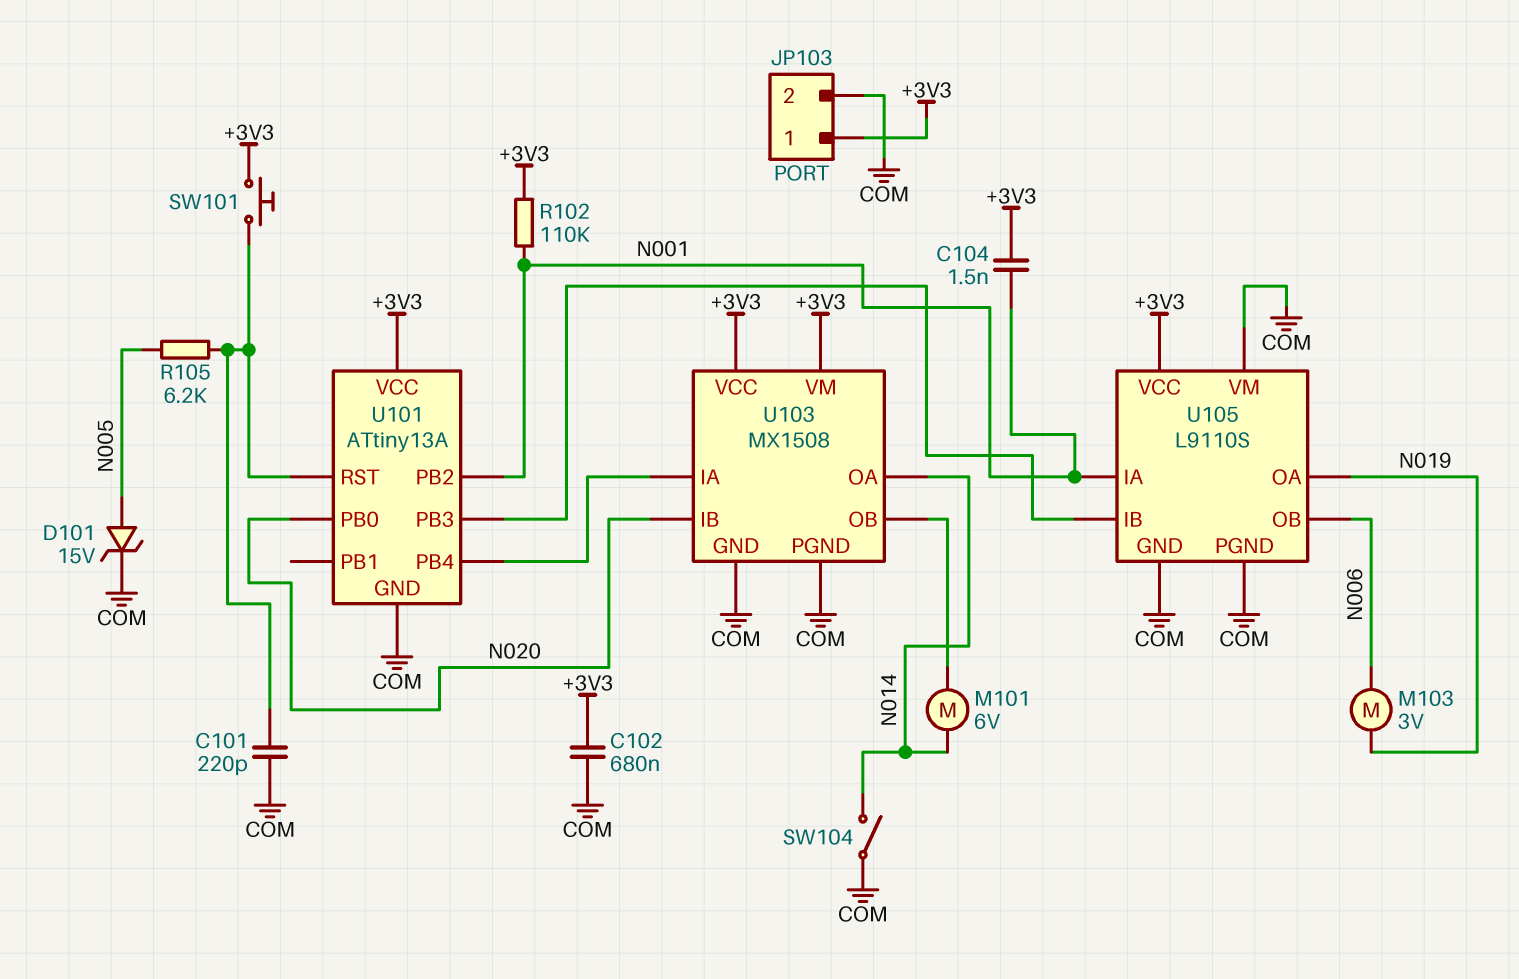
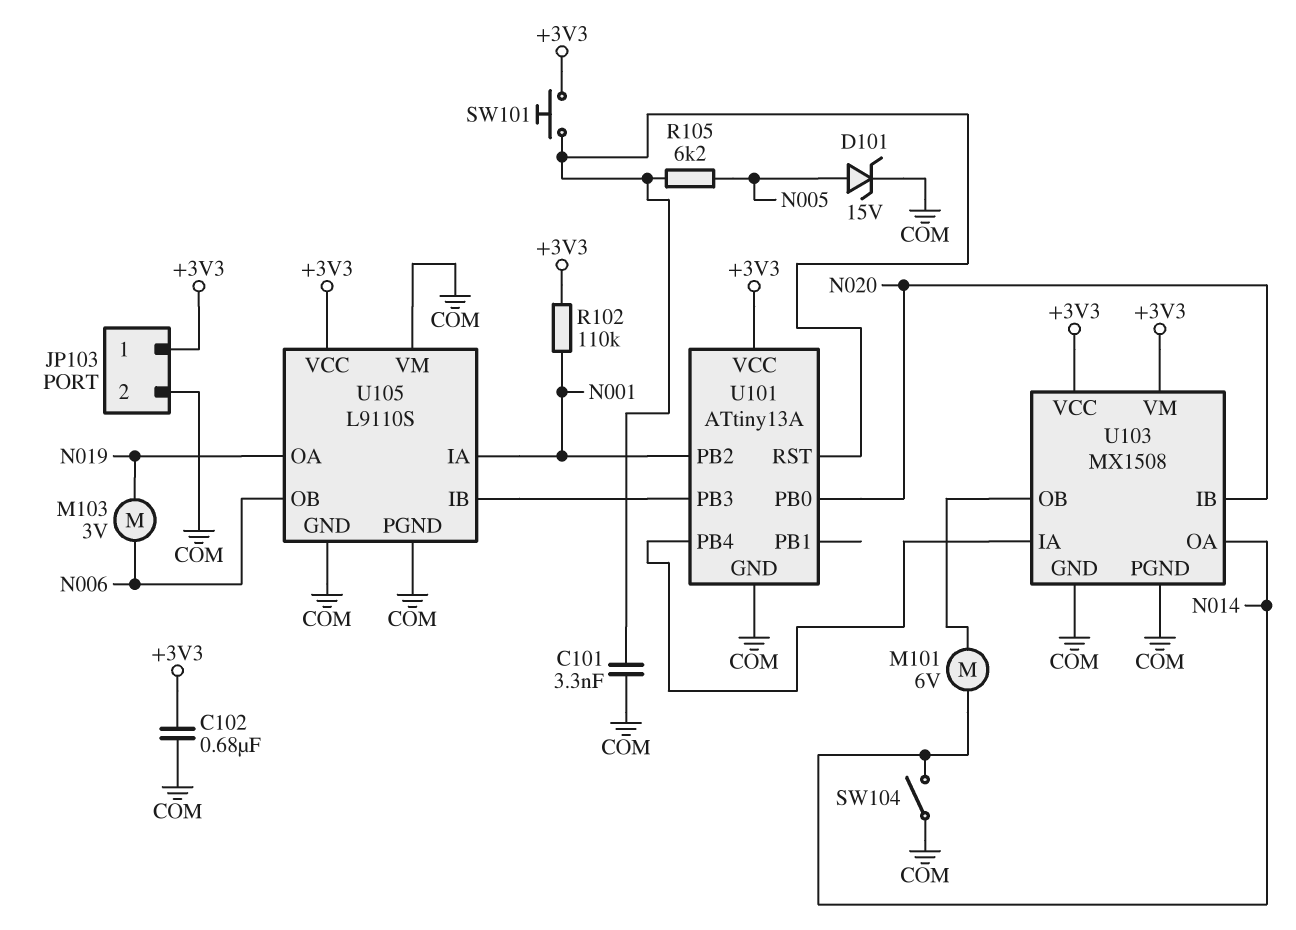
C101: 220pF (COM, U101/RST) -> 3.3nF (COM, U101/RST)
C104: 1.5nF (+3V3, N001) -> none

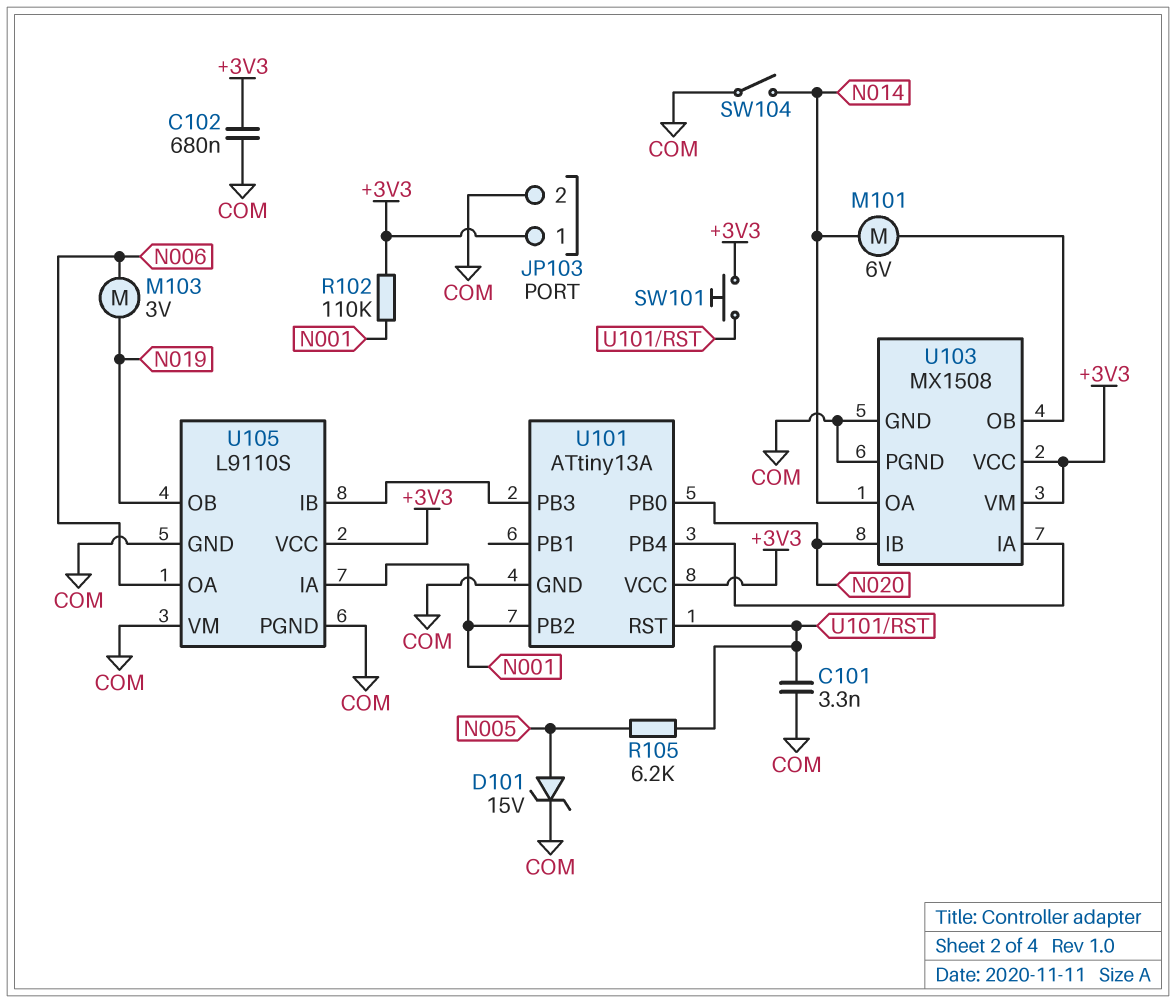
U105 pin OA: N019 -> N006
U105 pin OB: N006 -> N019

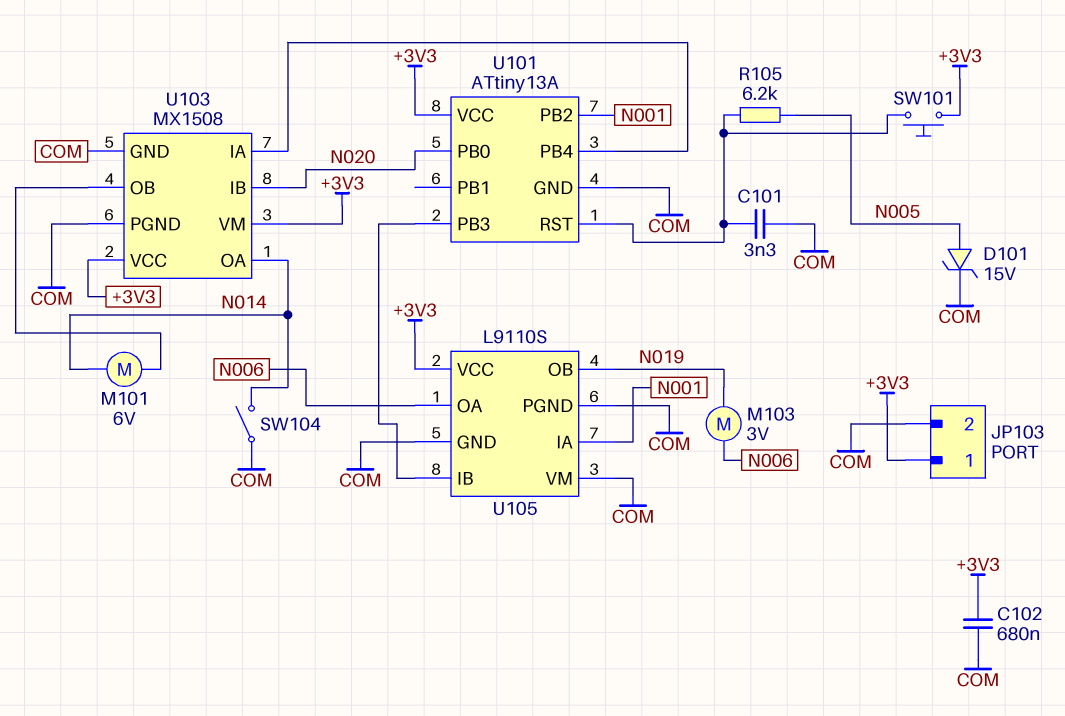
R102: 110k (+3V3, N001) -> none

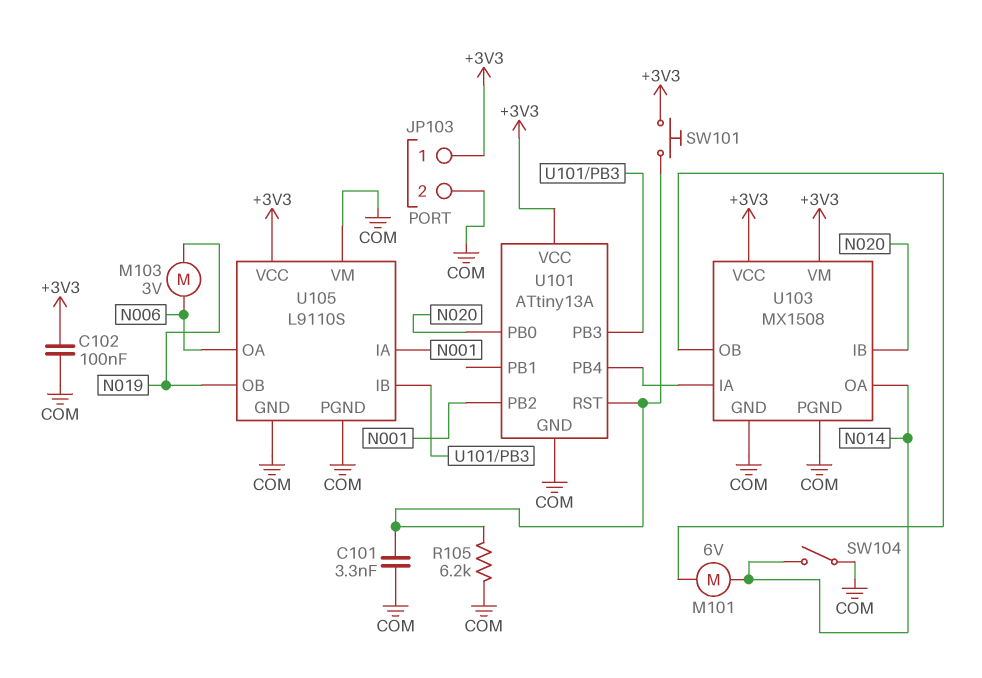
C102: 680nF (+3V3, COM) -> 100nF (+3V3, COM)
D101: zener 15V (A N005, K COM) -> none
R105: 6.2k (N005, U101/RST) -> 6.2k (COM, U101/RST)

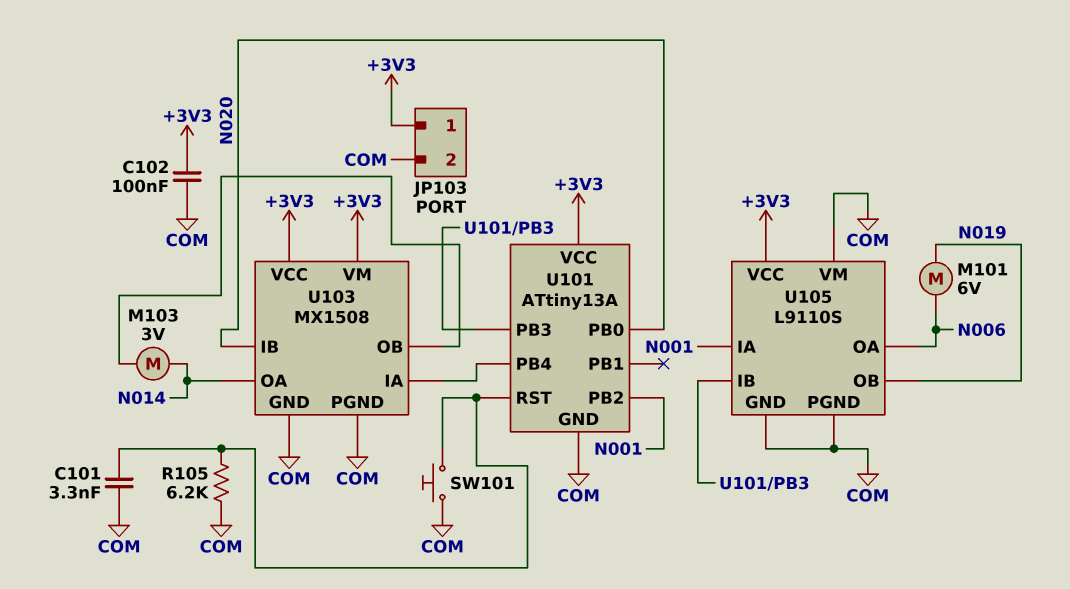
M101: motor 6V (N014, U103/OB) -> motor 6V (N006, N019)
M103: motor 3V (N006, N019) -> motor 3V (N014, U103/OB)
SW101: button (+3V3, U101/RST) -> button (COM, U101/RST)
SW104: switch (COM, N014) -> none

